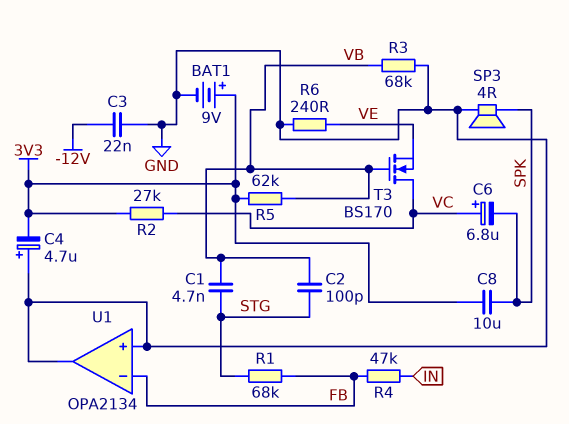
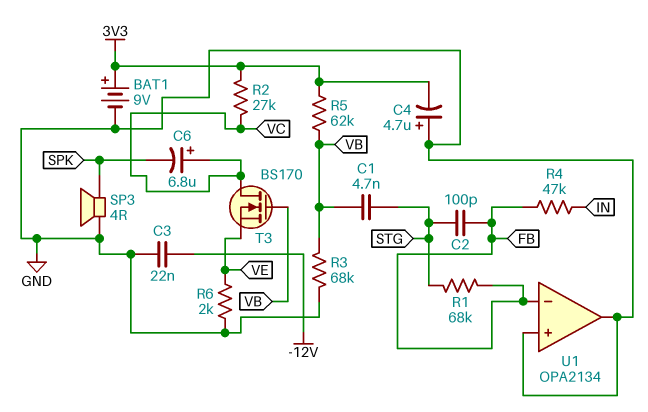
C2: 100pF (STG, VB) -> 100pF (FB, STG)
C8: 10uF (3V3, SPK) -> none
R6: 240 (GND, VE) -> 2k (GND, VE)

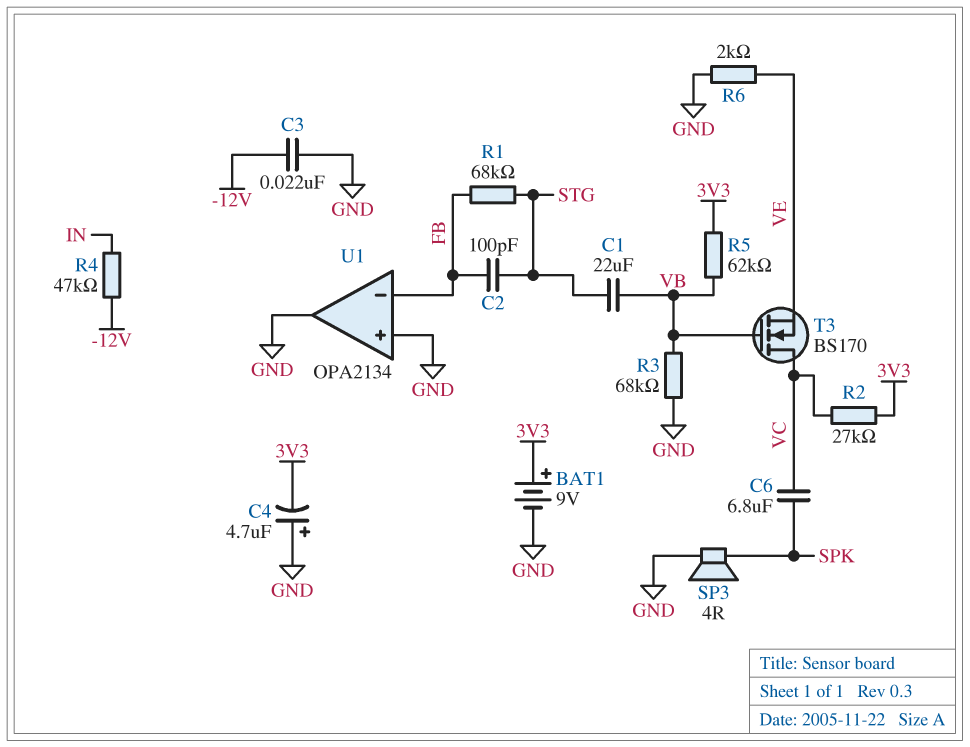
C1: 4.7nF (STG, VB) -> 22uF (STG, VB)
C6: 6.8uF (plus VC, minus SPK) -> 6.8uF (SPK, VC)
R4: 47k (FB, IN) -> 47k (-12V, IN)

